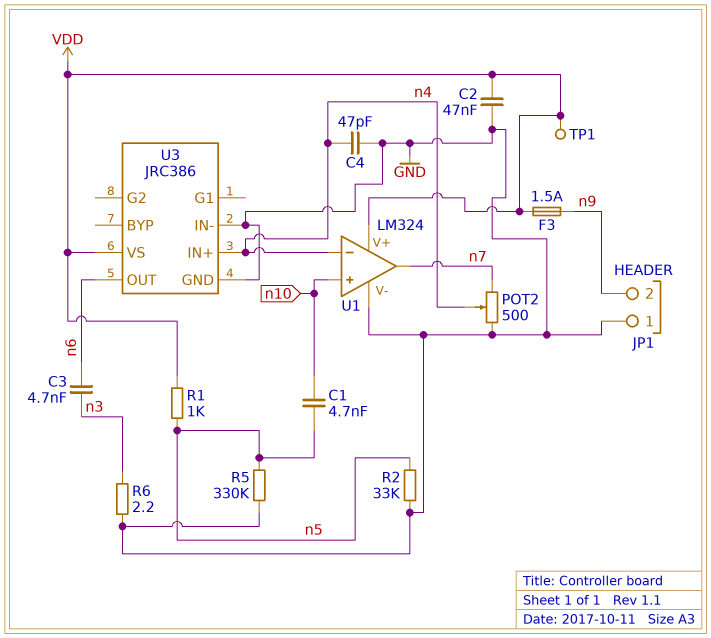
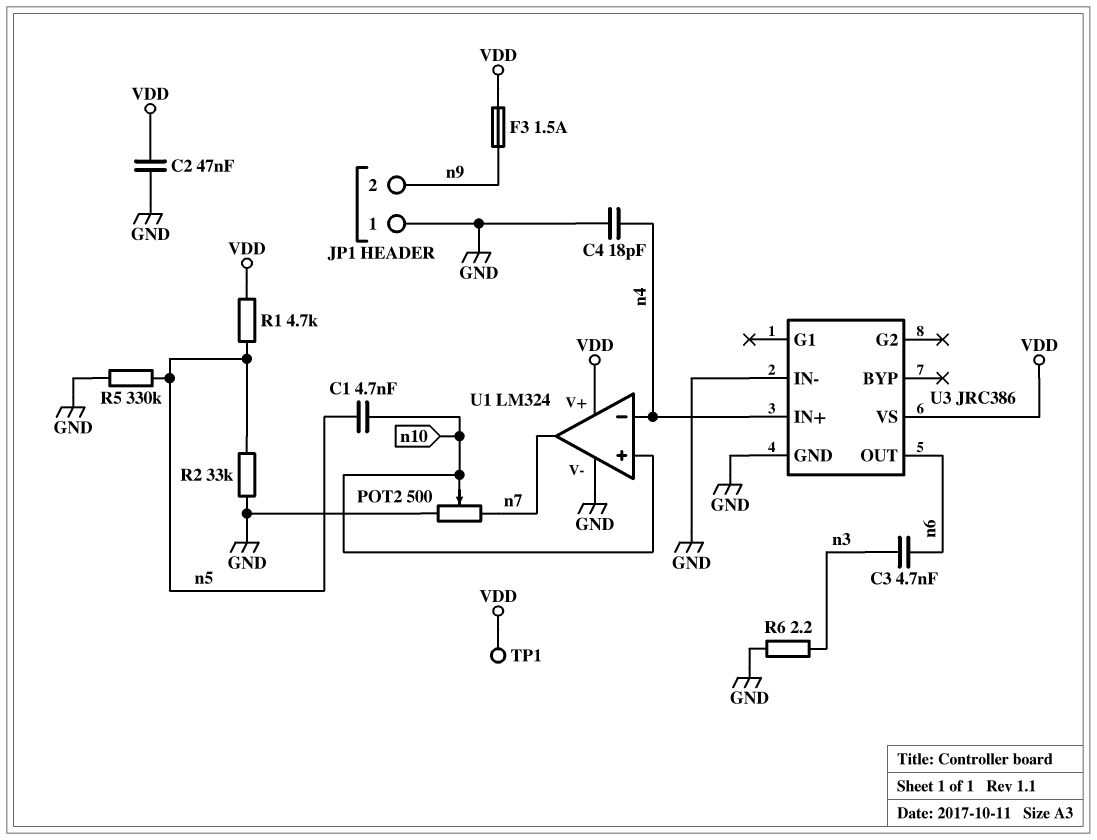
C4: 47pF (GND, n4) -> 18pF (GND, n4)
POT2: 500 (GND, n7, wiper n4) -> 500 (GND, n7, wiper n10)
R1: 1k (VDD, n5) -> 4.7k (VDD, n5)

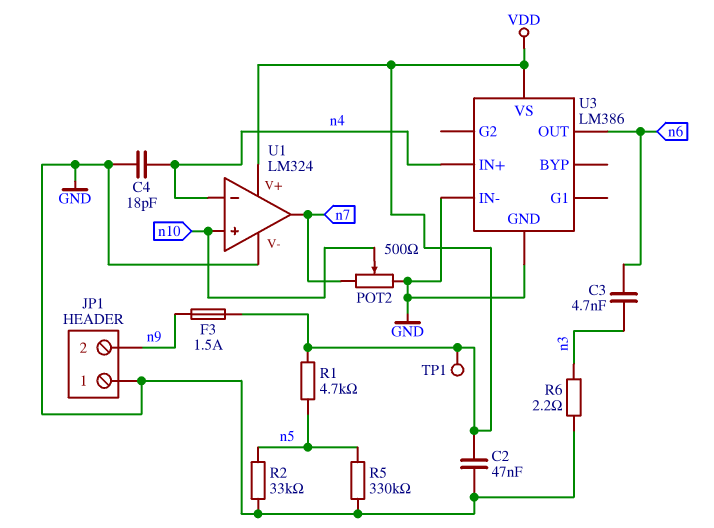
C1: 4.7nF (n5, n10) -> none
U3: JRC386 -> LM386

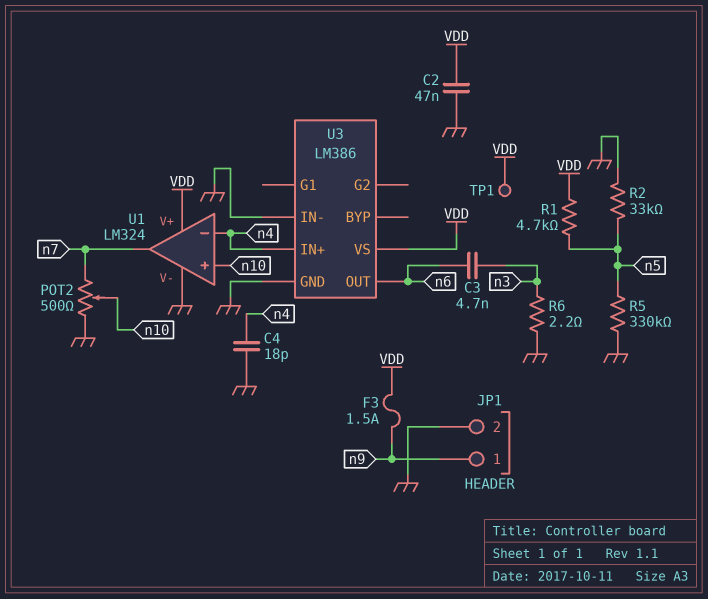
JP1 pin 1: GND -> n9
JP1 pin 2: n9 -> GND

